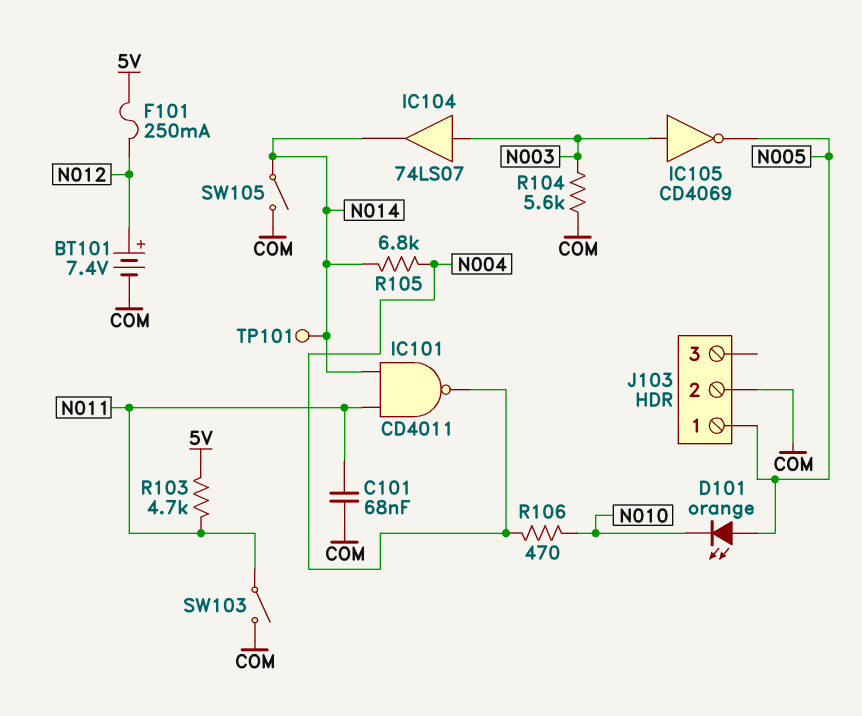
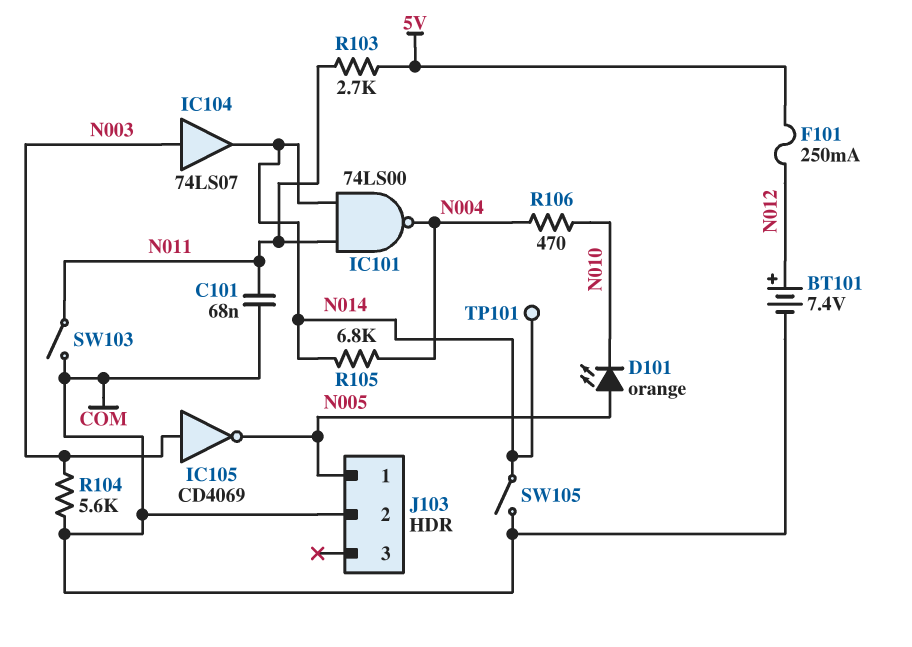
IC101: NAND CD4011 (in N011, in N014, out N004) -> NAND 74LS00 (in N011, in N014, out N004)
R103: 4.7k (5V, N011) -> 2.7k (5V, N011)

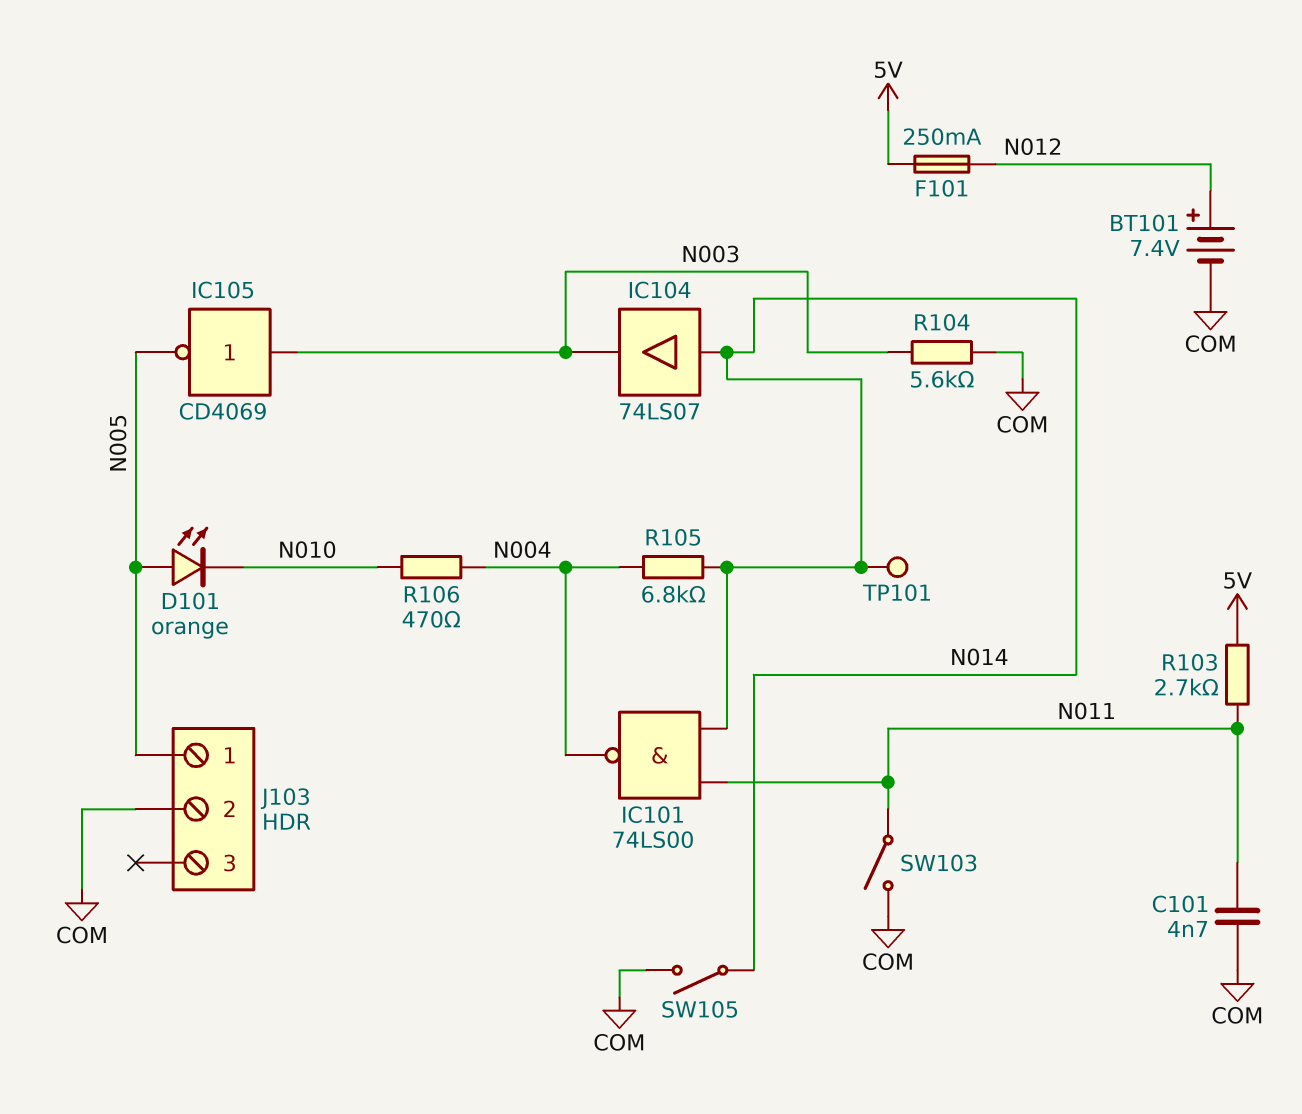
C101: 68nF (COM, N011) -> 4.7nF (COM, N011)
IC104: buffer 74LS07 (in N003, out N014) -> buffer 74LS07 (in N014, out N003)

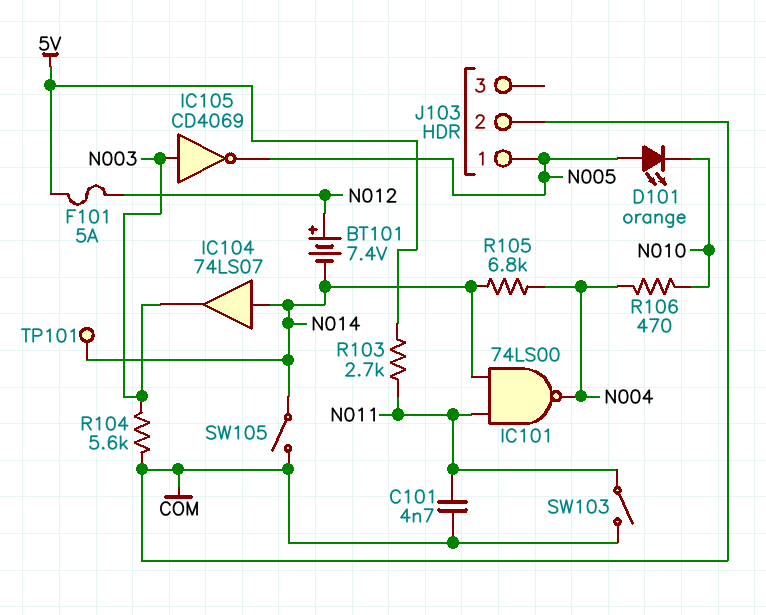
BT101: 7.4V (plus N012, minus COM) -> 7.4V (plus N012, minus N014)
F101: 250mA (5V, N012) -> 5A (5V, N012)

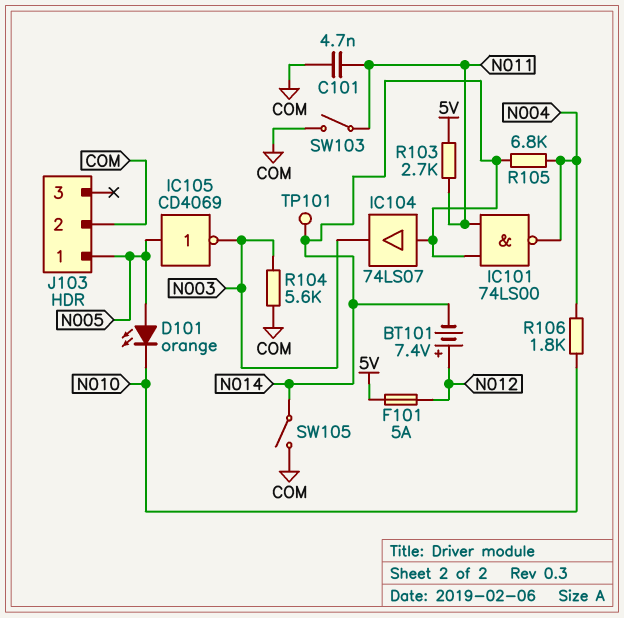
IC105: NOT CD4069 (in N003, out N005) -> NOT CD4069 (in N005, out N003)
R106: 470 (N004, N010) -> 1.8k (N004, N010)

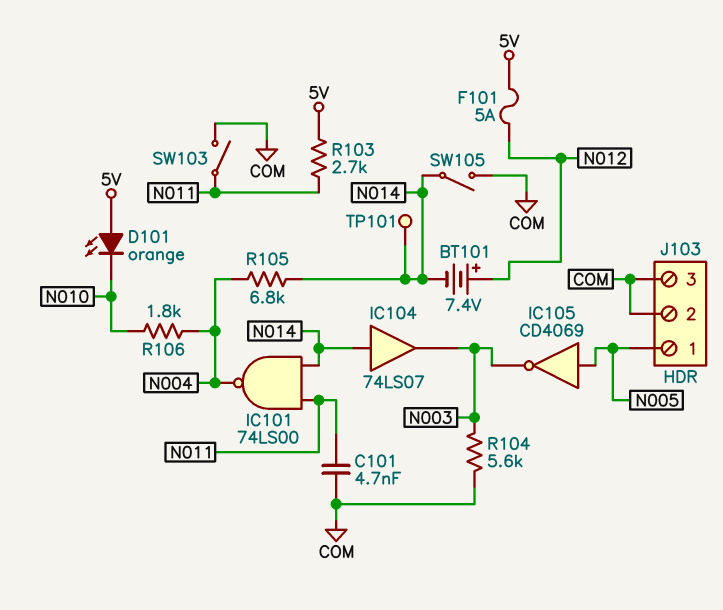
D101: LED orange (A N005, K N010) -> LED orange (A 5V, K N010)
J103 pin 3: none -> COM

